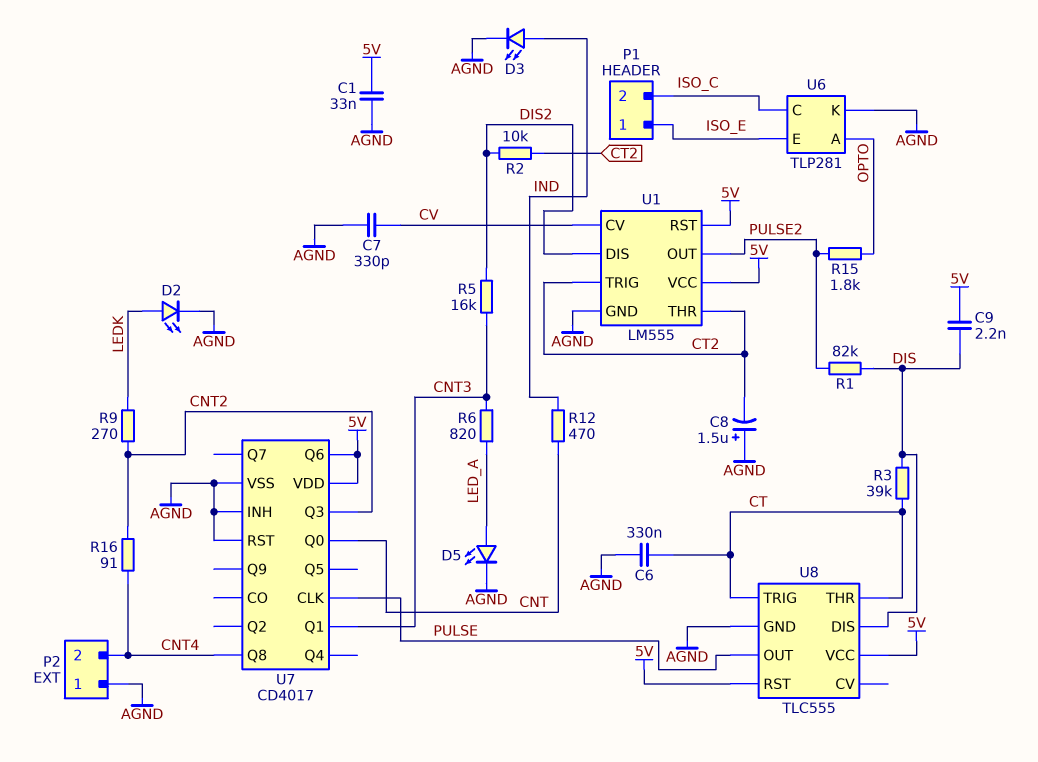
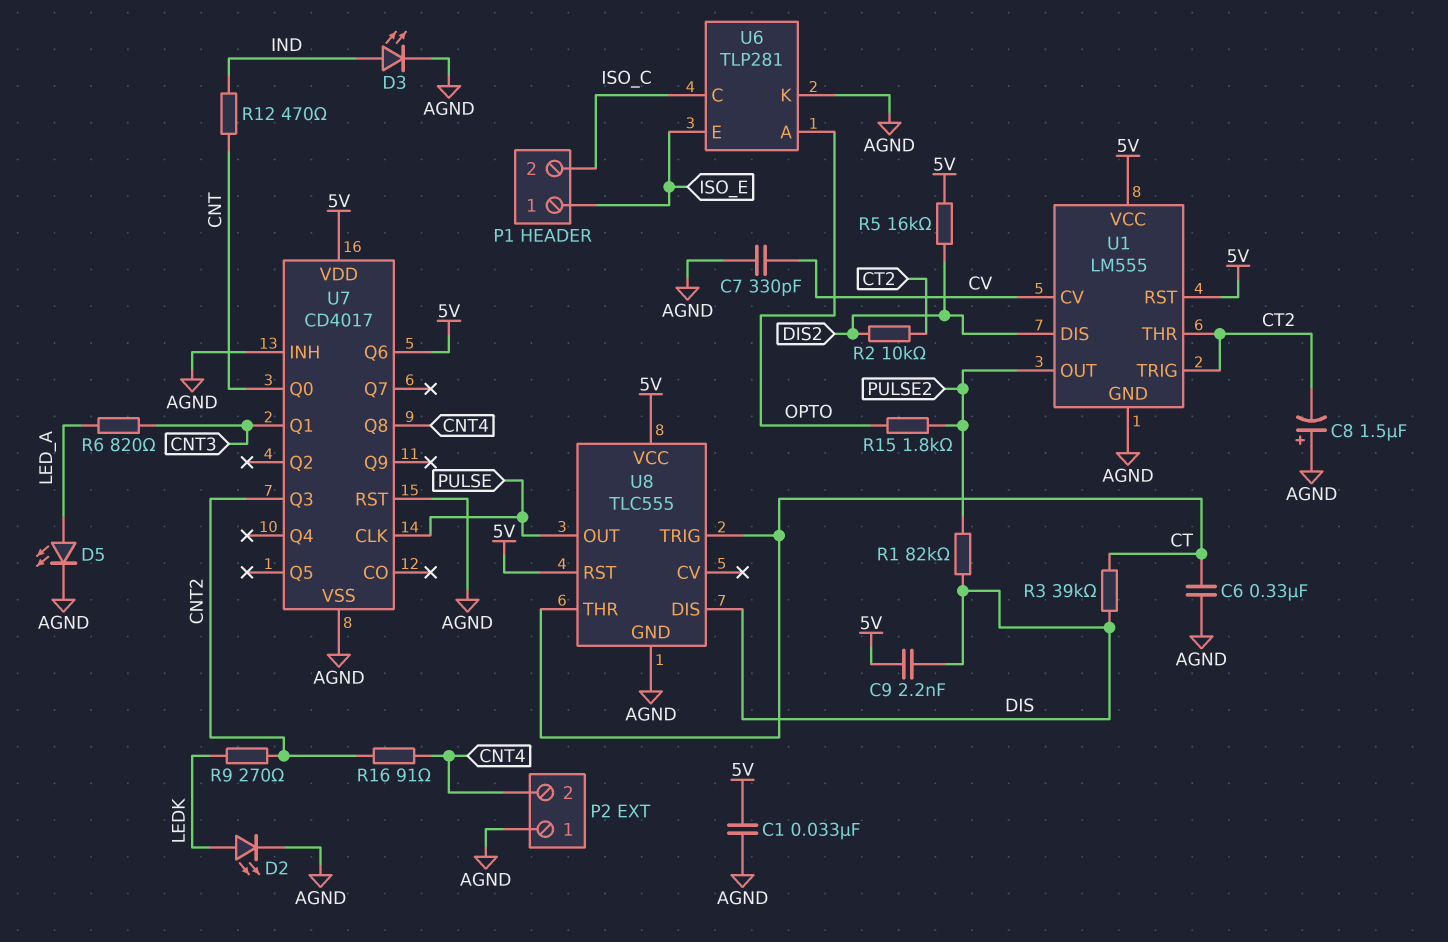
R5: 16k (CNT3, DIS2) -> 16k (5V, DIS2)

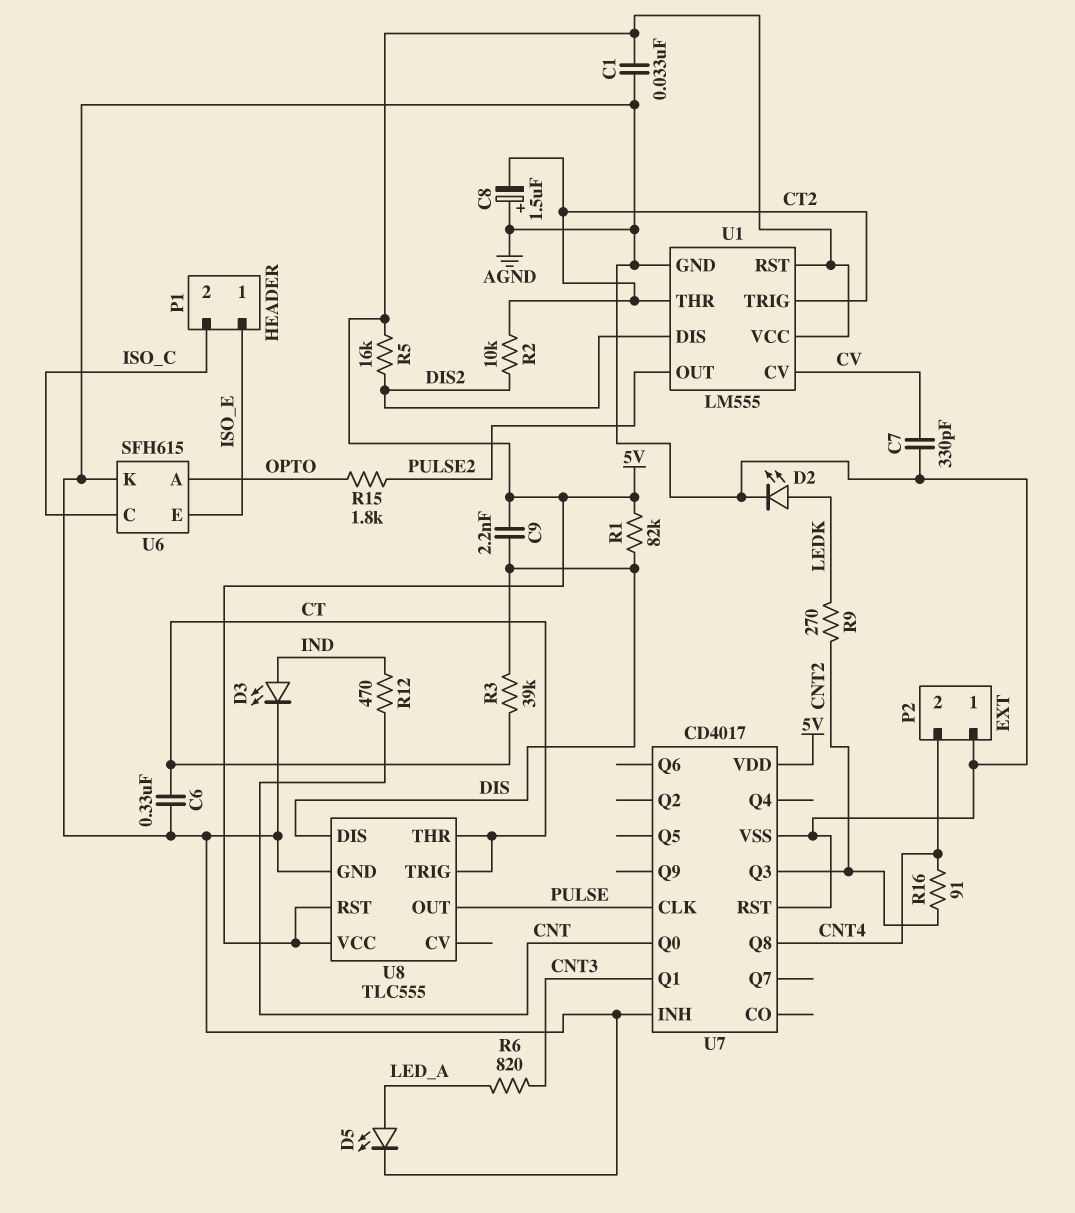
R1: 82k (DIS, PULSE2) -> 82k (5V, DIS)
U6: TLP281 -> SFH615
U7 pin Q6: 5V -> none

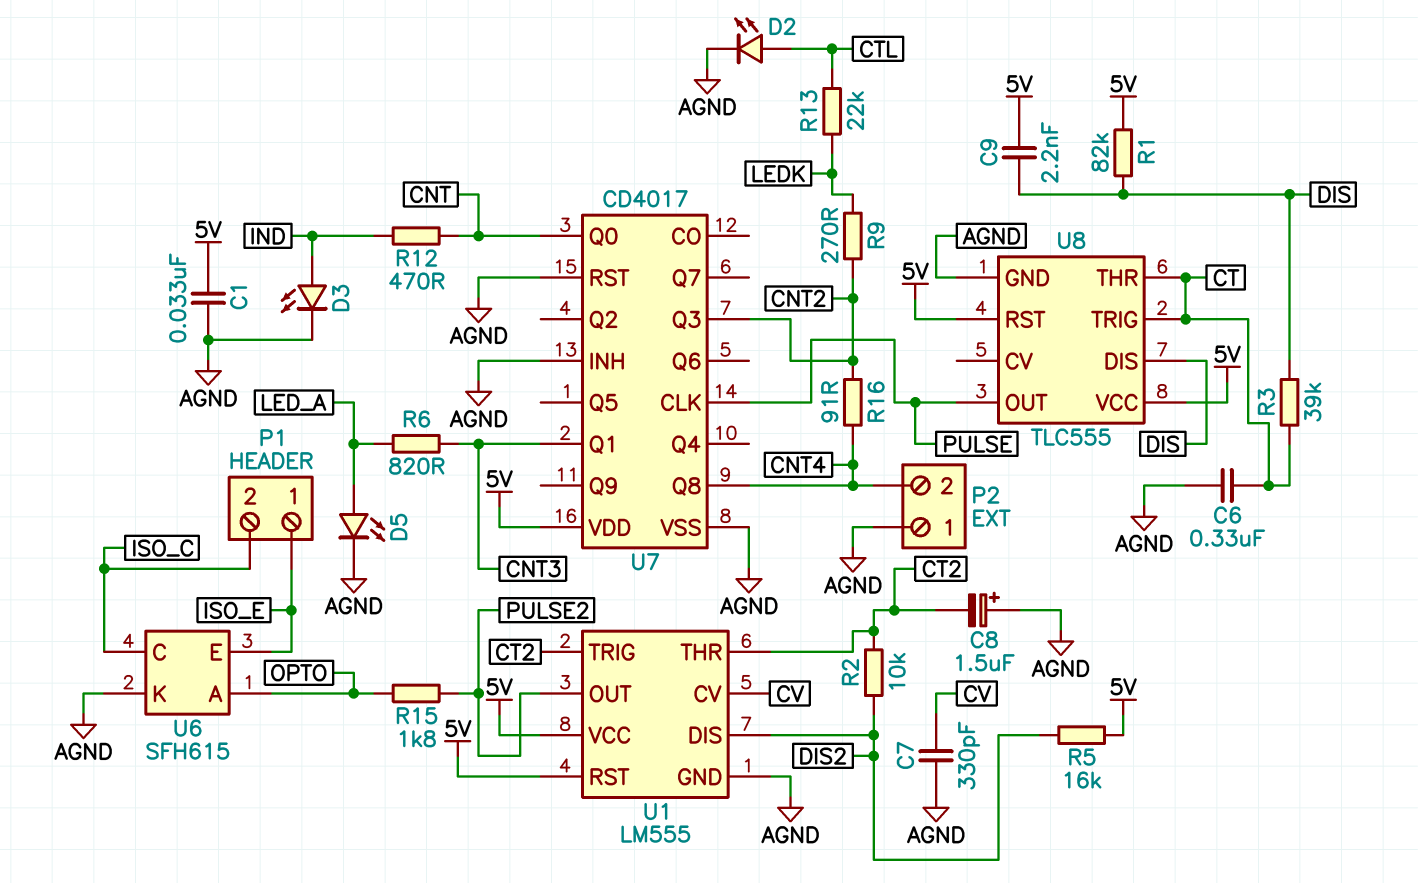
D2: LED (A LEDK, K AGND) -> LED (A CTL, K AGND)
R13: none -> 22k (CTL, LEDK)

